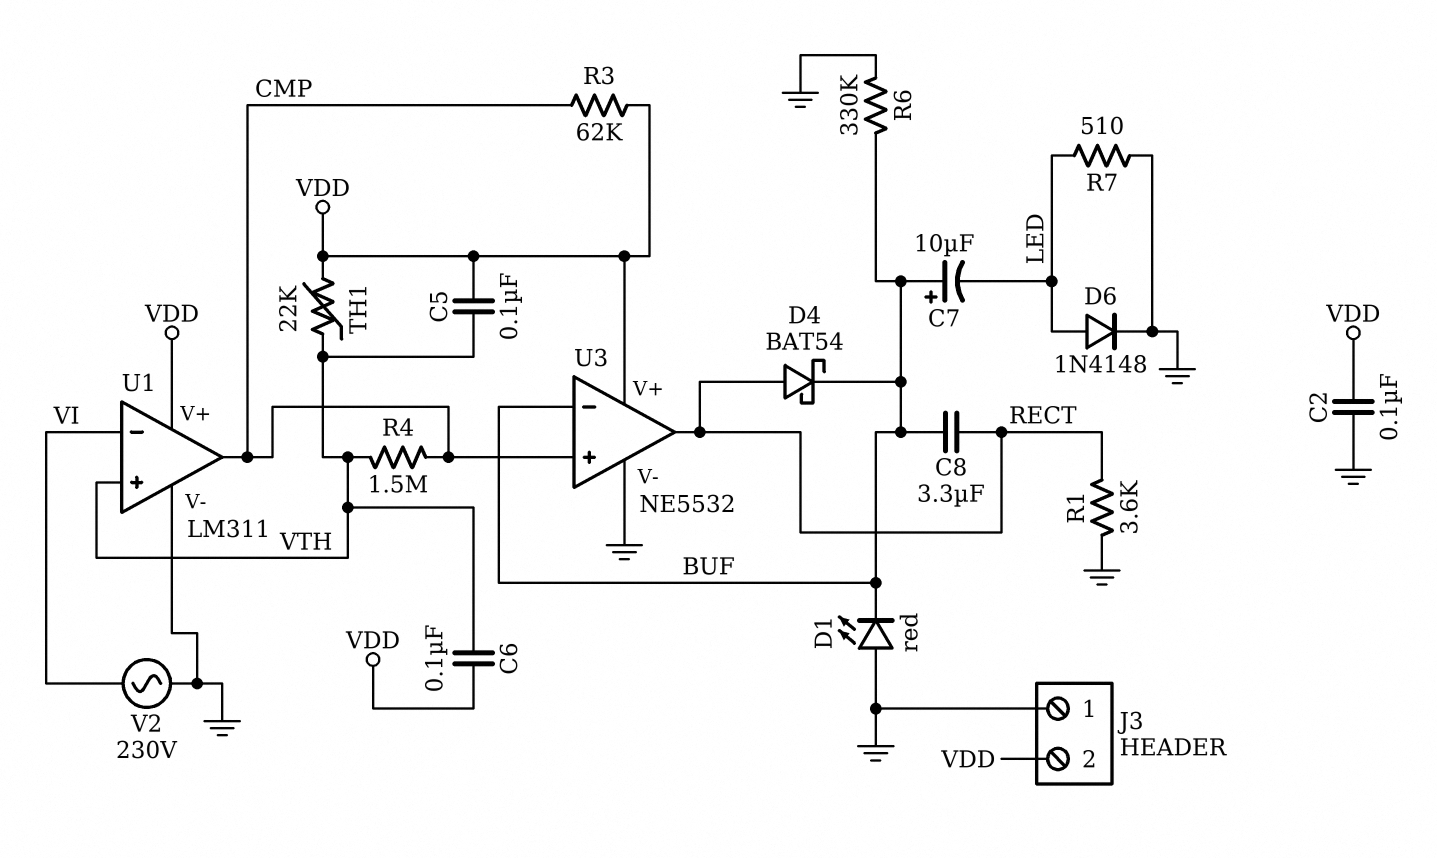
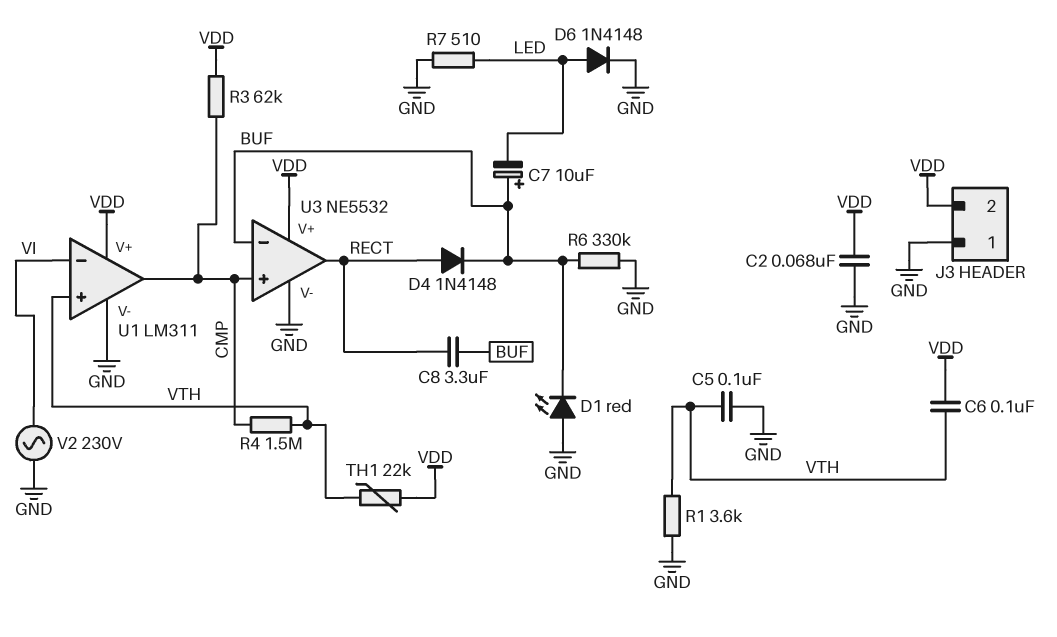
C2: 100nF (GND, VDD) -> 68nF (GND, VDD)
C5: 100nF (VDD, VTH) -> 100nF (GND, VTH)
D4: schottky BAT54 (A RECT, K BUF) -> diode 1N4148 (A RECT, K BUF)
R1: 3.6k (GND, RECT) -> 3.6k (GND, VTH)

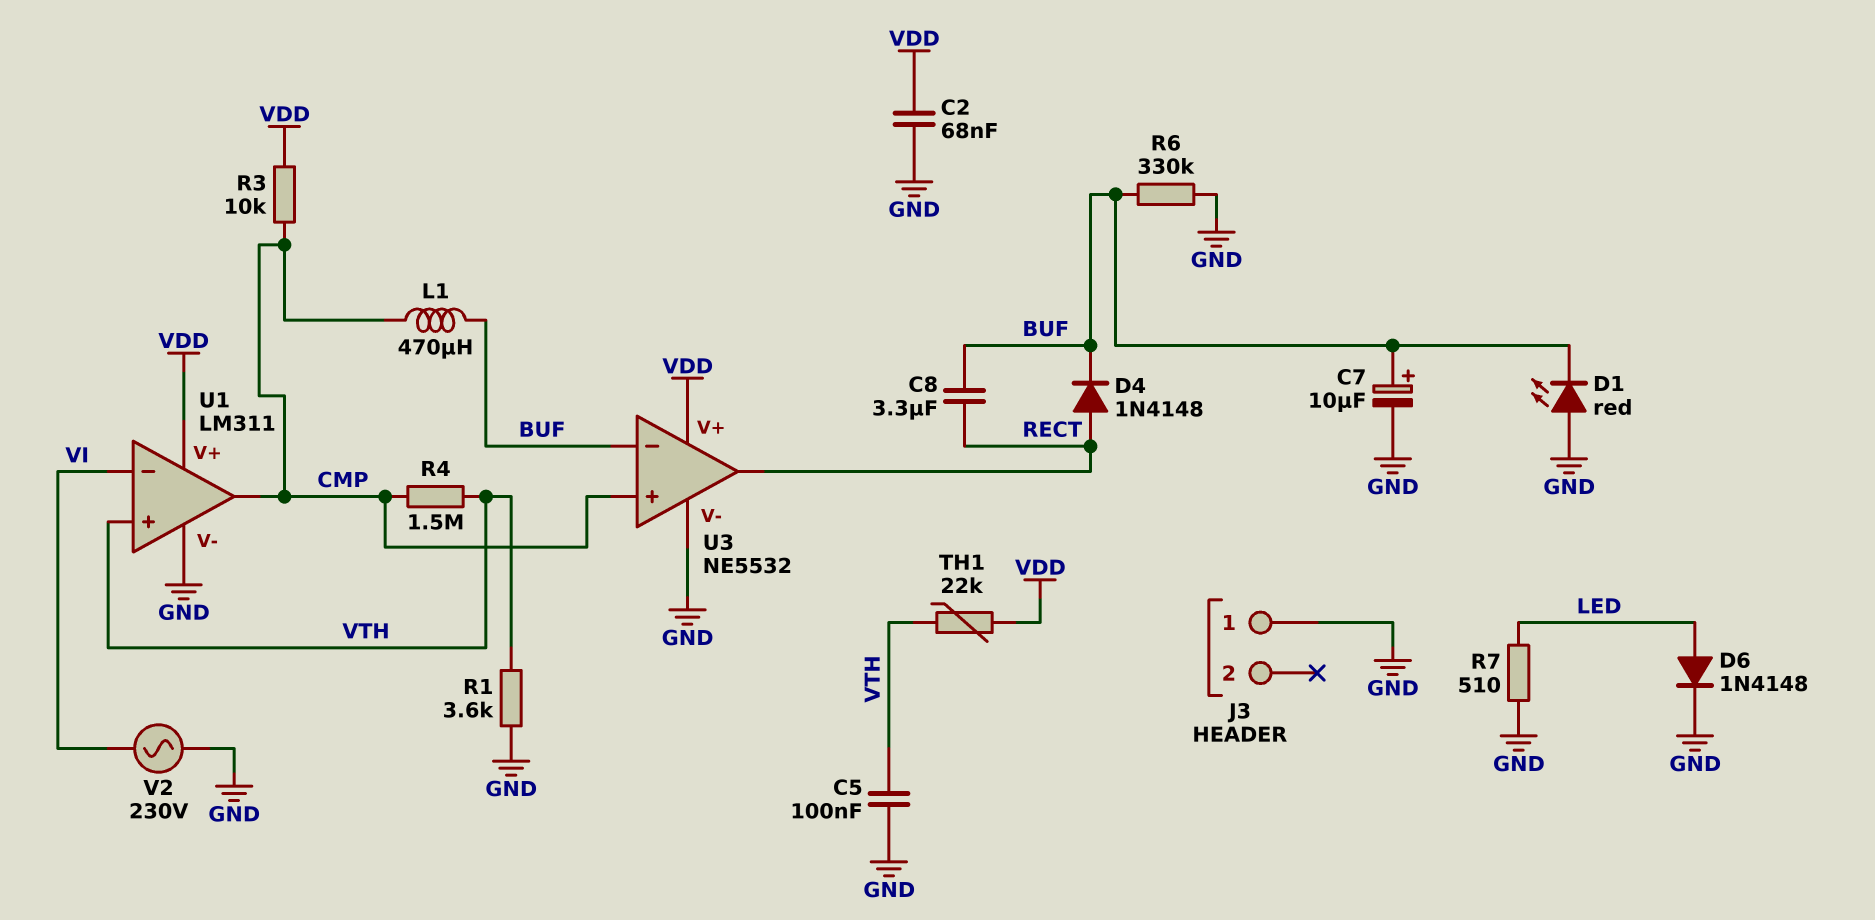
C6: 100nF (VDD, VTH) -> none
C7: 10uF (plus BUF, minus LED) -> 10uF (plus BUF, minus GND)
J3 pin 2: VDD -> none
L1: none -> 470uH (BUF, CMP)
R3: 62k (CMP, VDD) -> 10k (CMP, VDD)

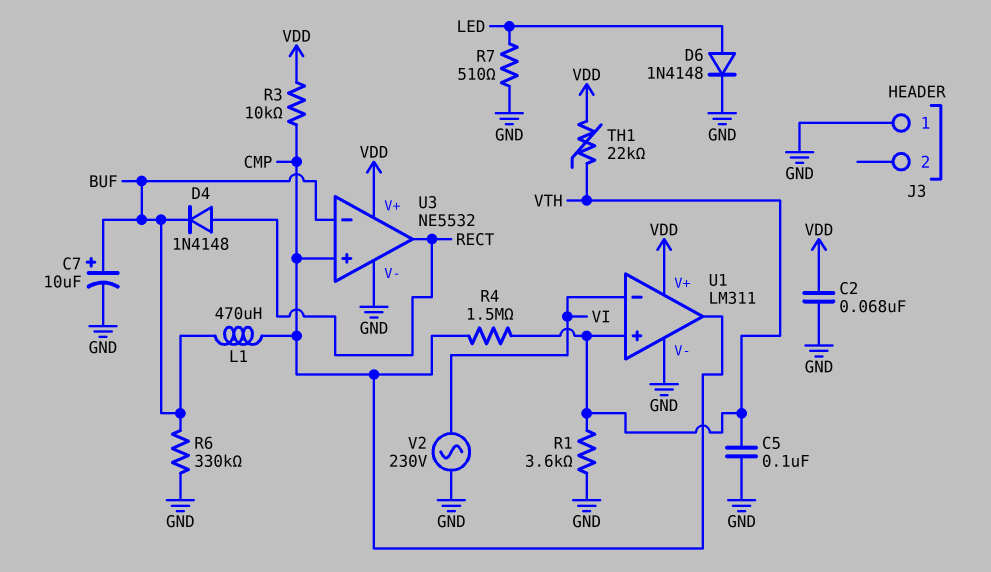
C8: 3.3uF (BUF, RECT) -> none
D1: LED red (A GND, K BUF) -> none

